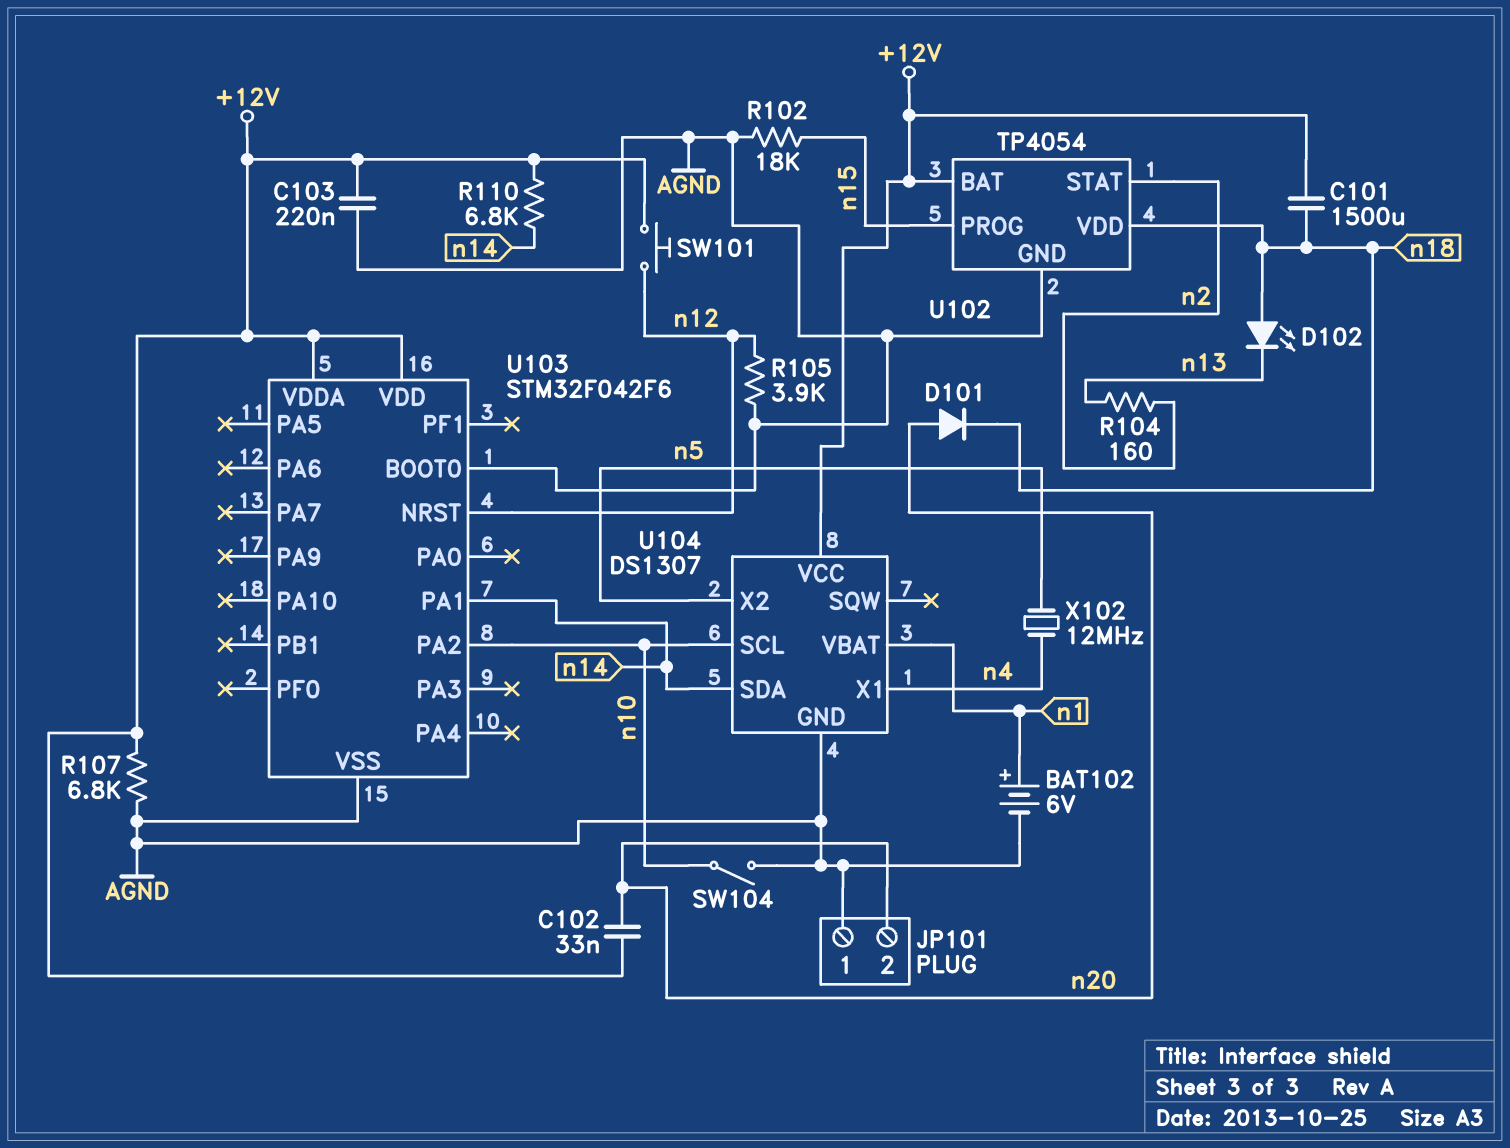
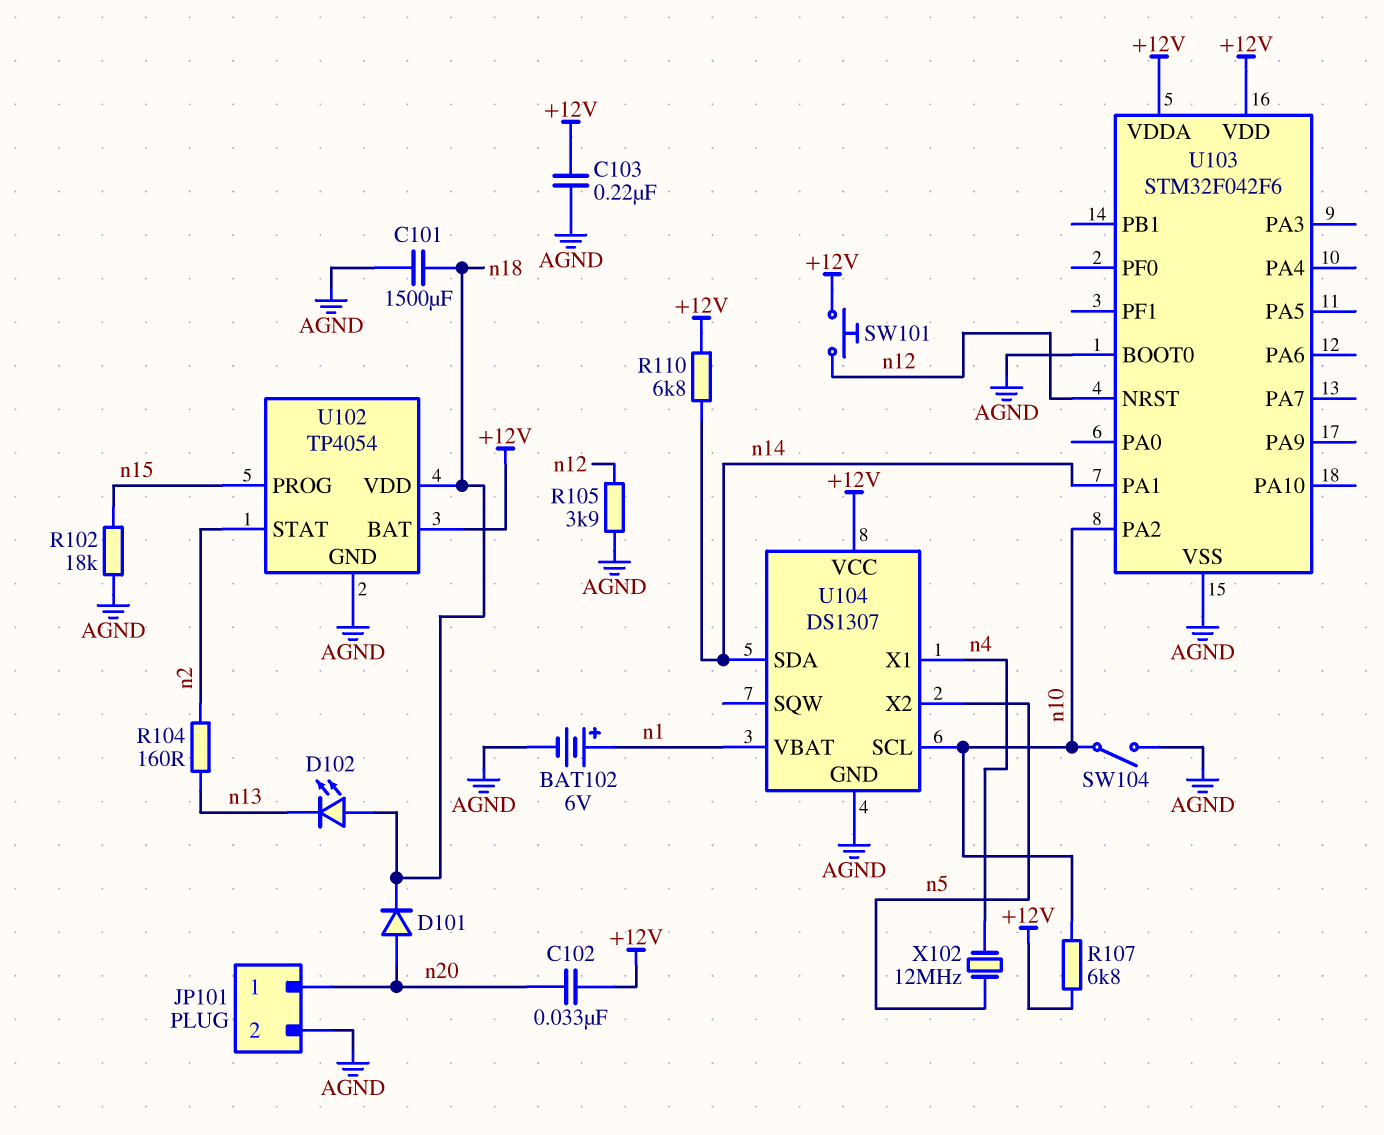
C101: 1500uF (+12V, n18) -> 1500uF (AGND, n18)
JP101 pin 1: AGND -> n20
JP101 pin 2: n20 -> AGND
R107: 6.8k (+12V, AGND) -> 6.8k (+12V, n10)

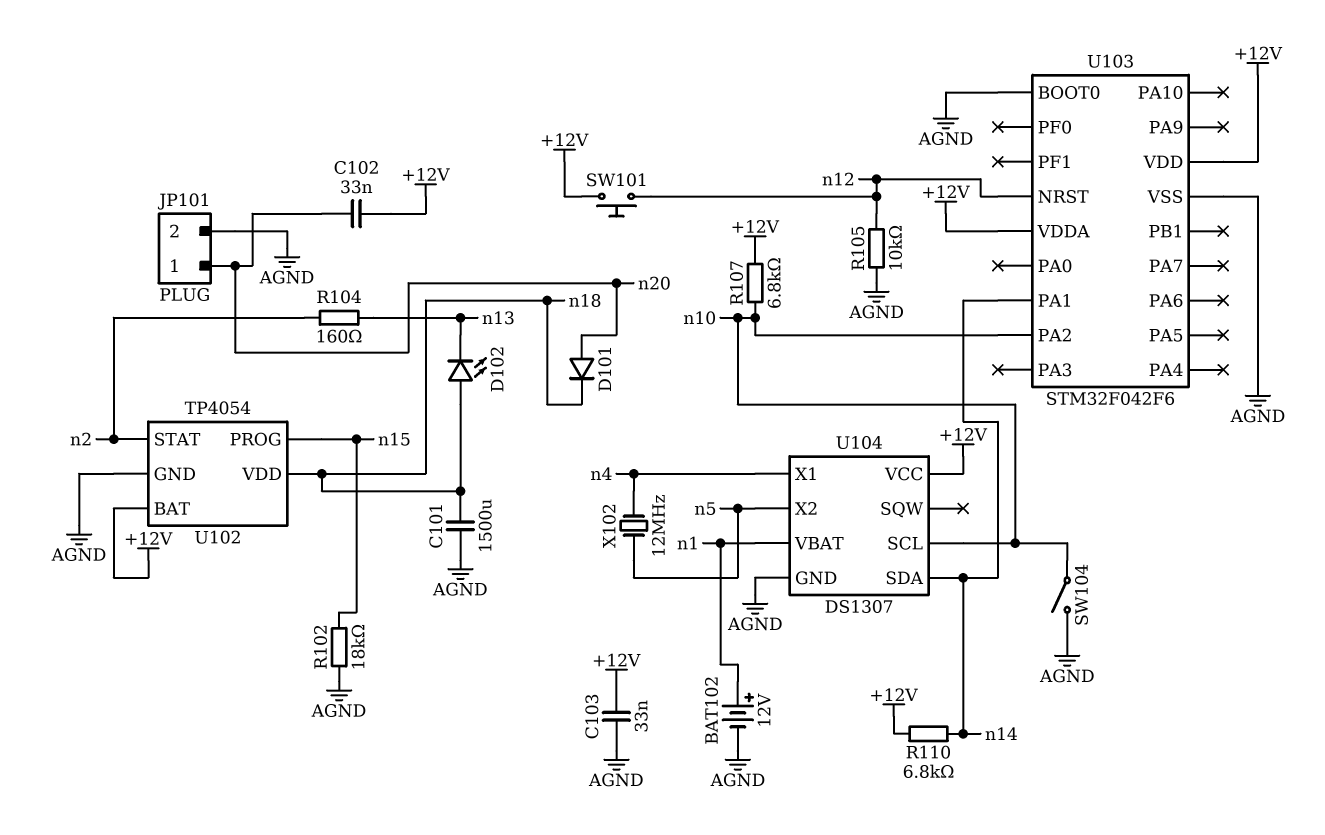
BAT102: 6V (plus n1, minus AGND) -> 12V (plus n1, minus AGND)
C103: 220nF (+12V, AGND) -> 33nF (+12V, AGND)
R105: 3.9k (AGND, n12) -> 10k (AGND, n12)

